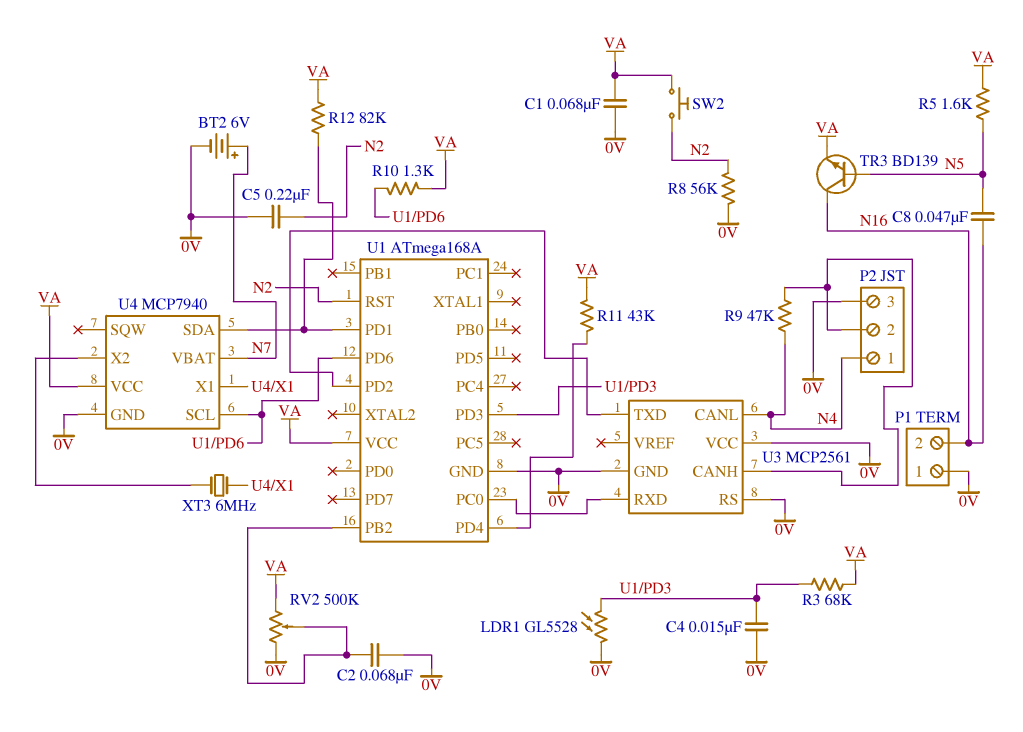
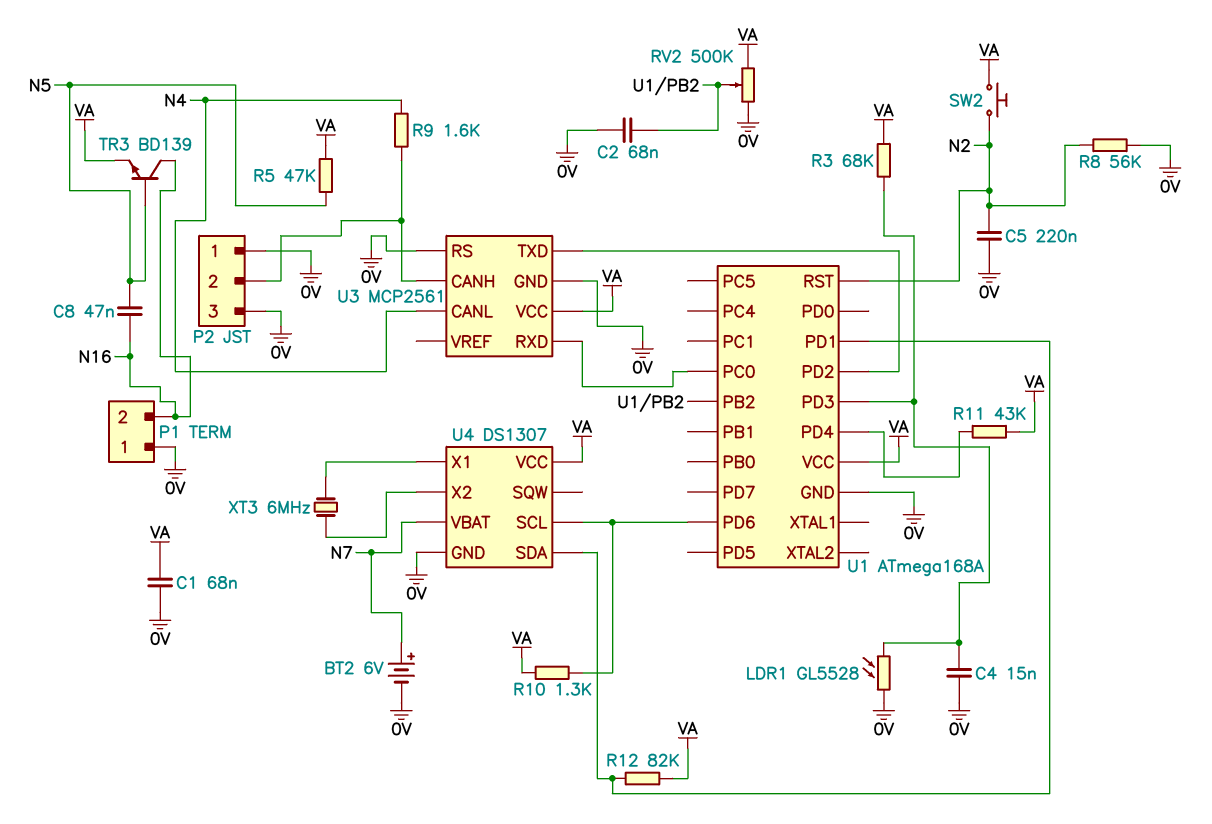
P2 pin 1: N4 -> 0V
R5: 1.6k (N5, VA) -> 47k (N5, VA)
R9: 47k (N4, P2/2) -> 1.6k (N4, P2/2)
U3 pin VCC: 0V -> VA
U4: MCP7940 -> DS1307

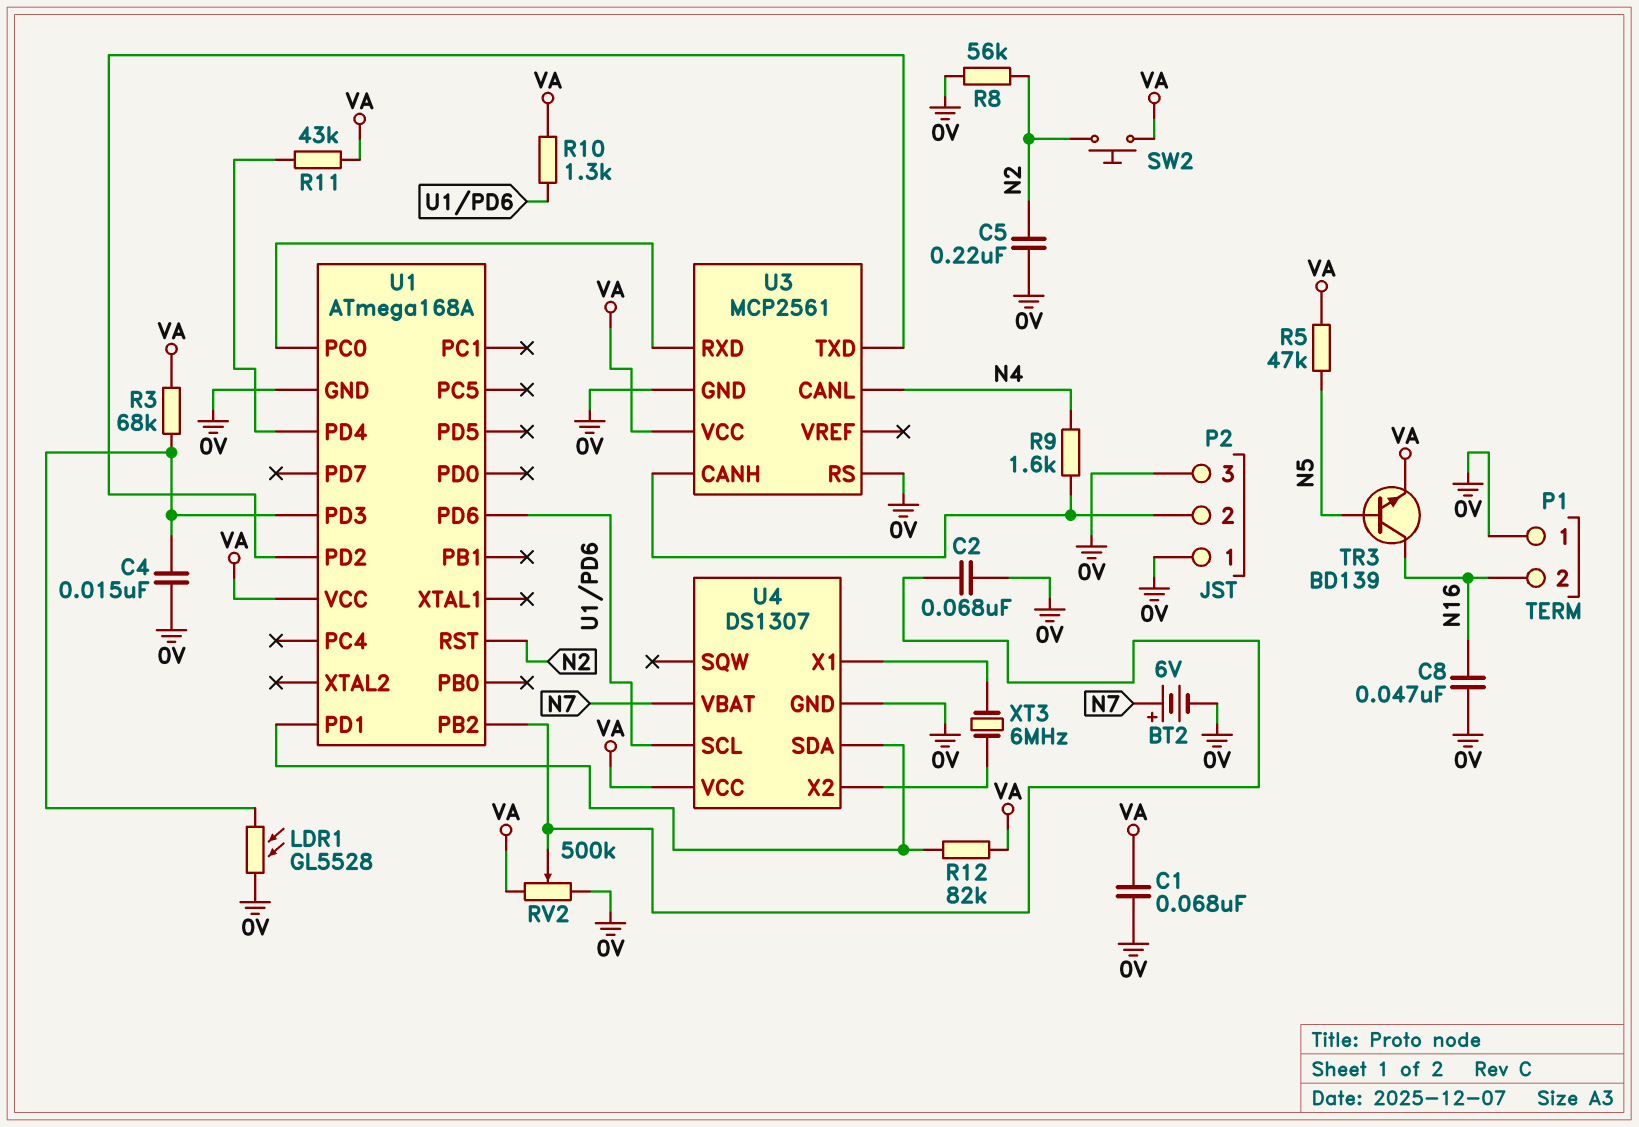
C8: 47nF (N5, N16) -> 47nF (0V, N16)

